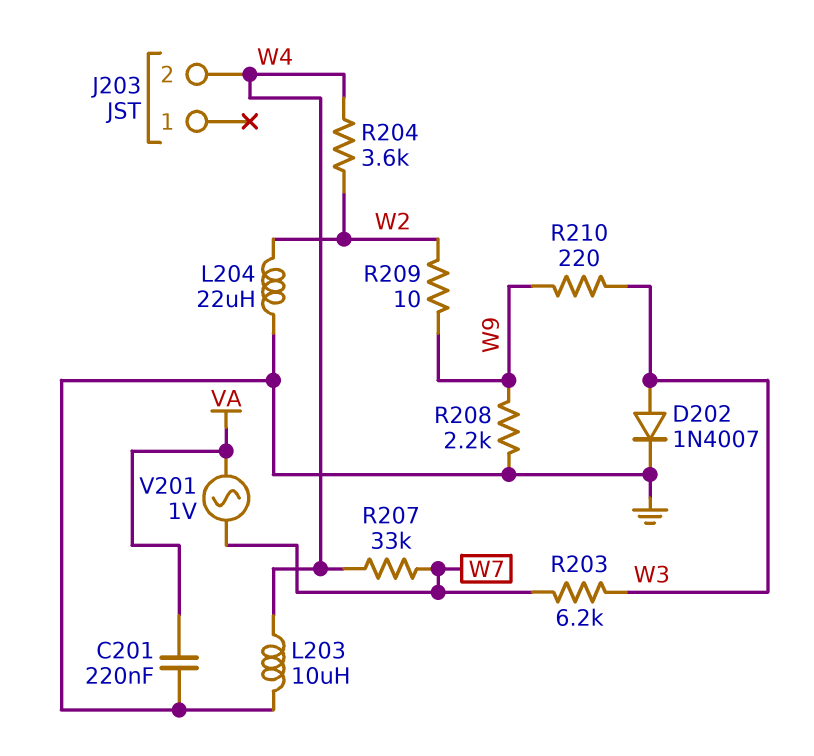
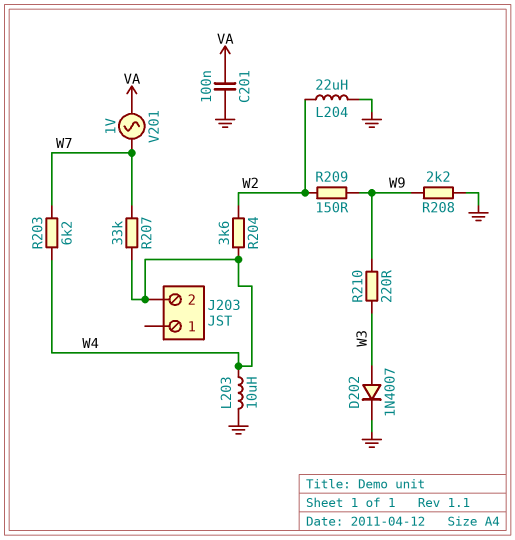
C201: 220nF (GND, VA) -> 100nF (GND, VA)
R203: 6.2k (W3, W7) -> 6.2k (W4, W7)
R209: 10 (W2, W9) -> 150 (W2, W9)

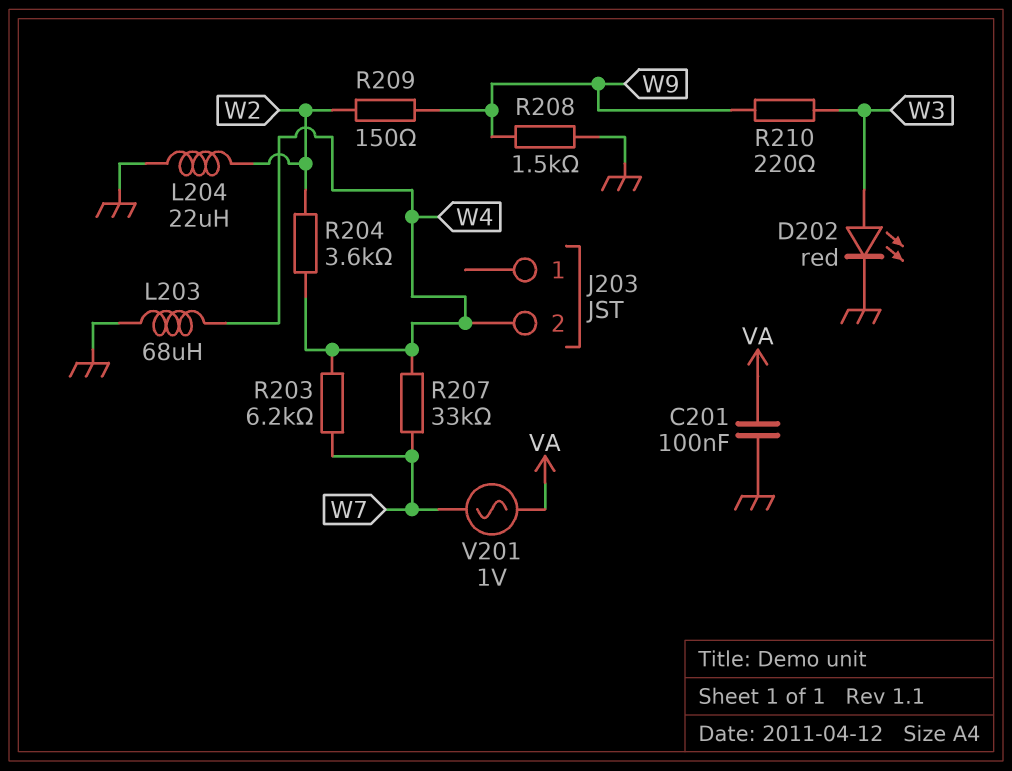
D202: diode 1N4007 (A W3, K GND) -> LED red (A W3, K GND)
L203: 10uH (GND, W4) -> 68uH (GND, W4)
R208: 2.2k (GND, W9) -> 1.5k (GND, W9)

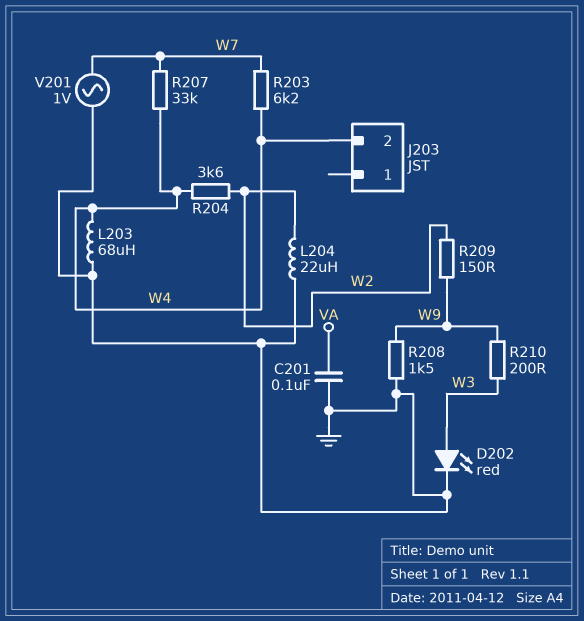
R210: 220 (W3, W9) -> 200 (W3, W9)
V201: AC 1V (VA, W7) -> AC 1V (GND, W7)

